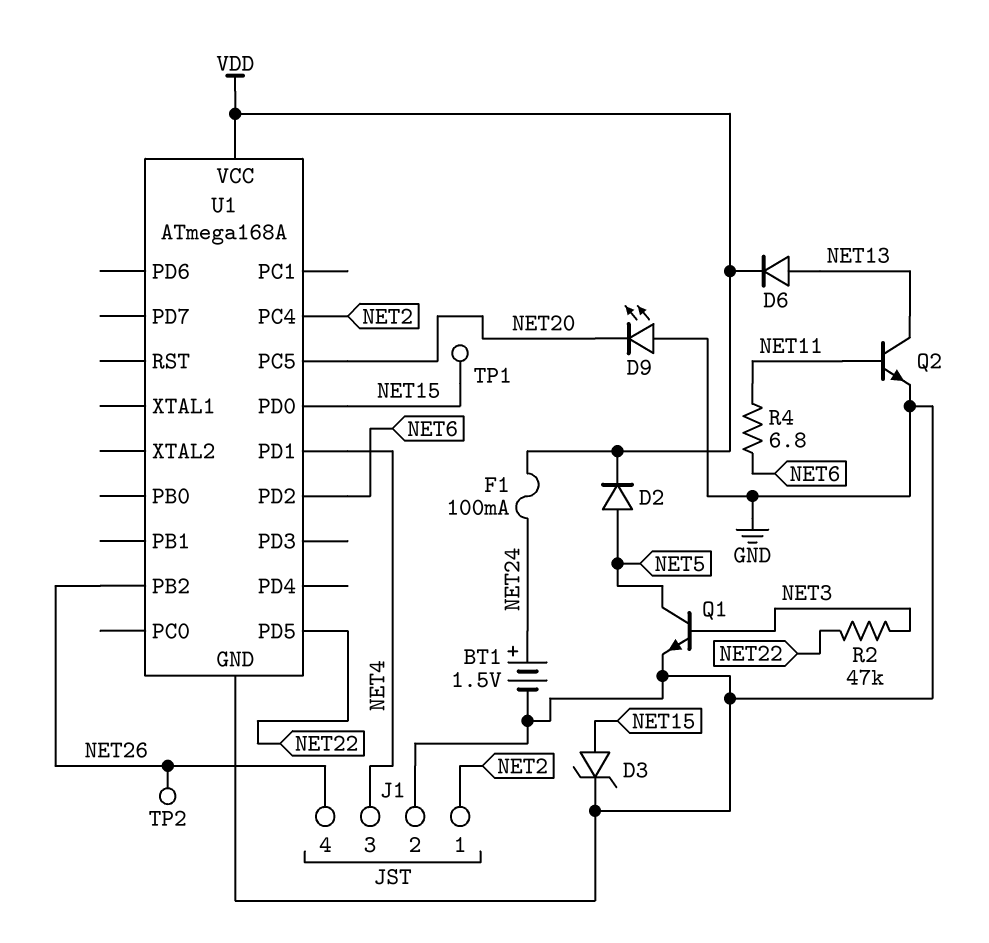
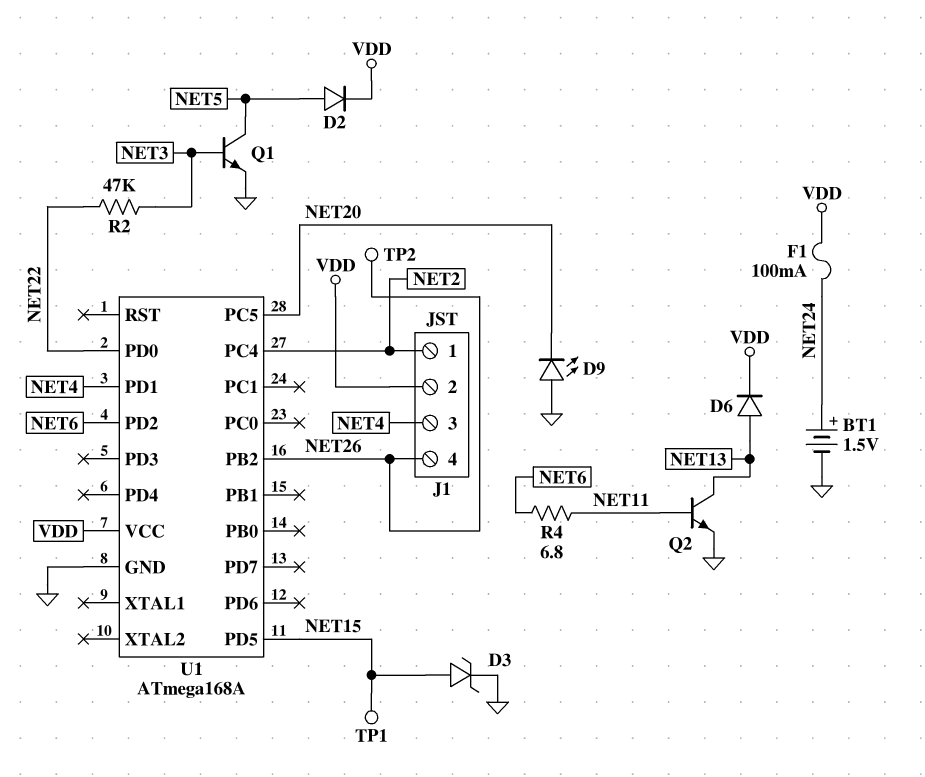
J1 pin 2: GND -> VDD
U1 pin PD0: NET15 -> NET22
U1 pin PD5: NET22 -> NET15

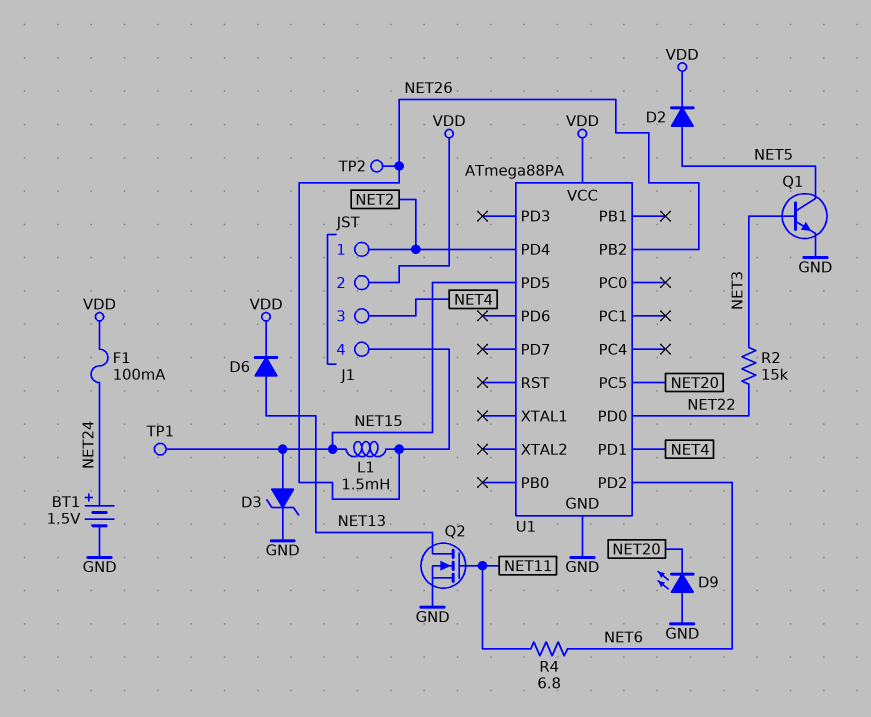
L1: none -> 1.5mH (NET15, NET26)
Q2: NPN (B NET11, C NET13, E GND) -> NMOS (G NET11, D NET13, S GND)
R2: 47k (NET3, NET22) -> 15k (NET3, NET22)
U1: ATmega168A -> ATmega88PA
U1 pin PC4: NET2 -> none
U1 pin PD4: none -> NET2

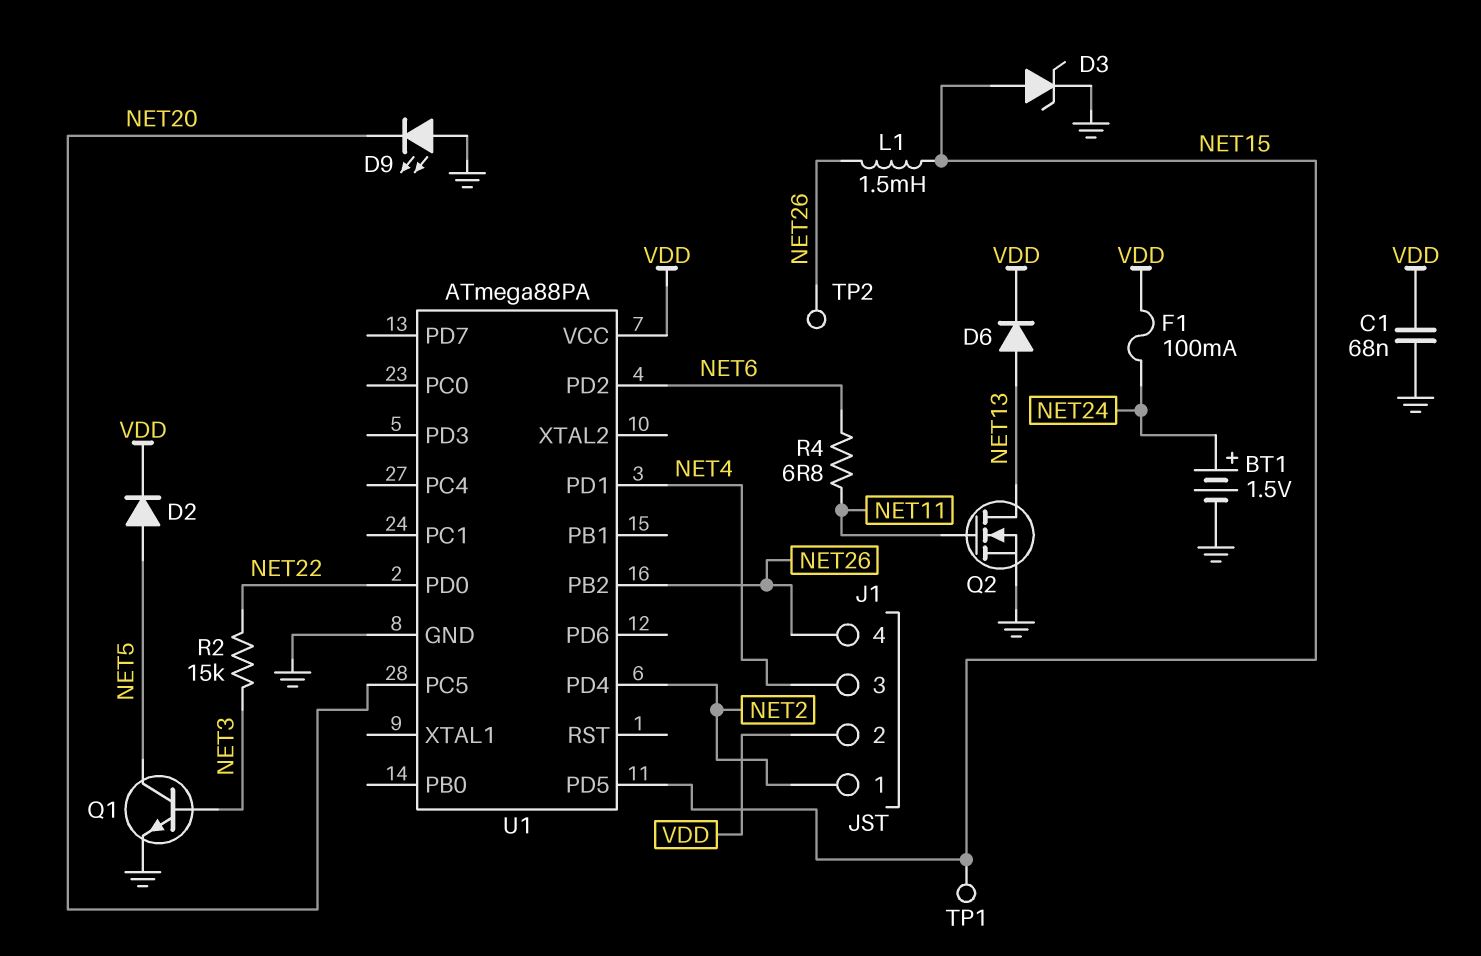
C1: none -> 68nF (GND, VDD)

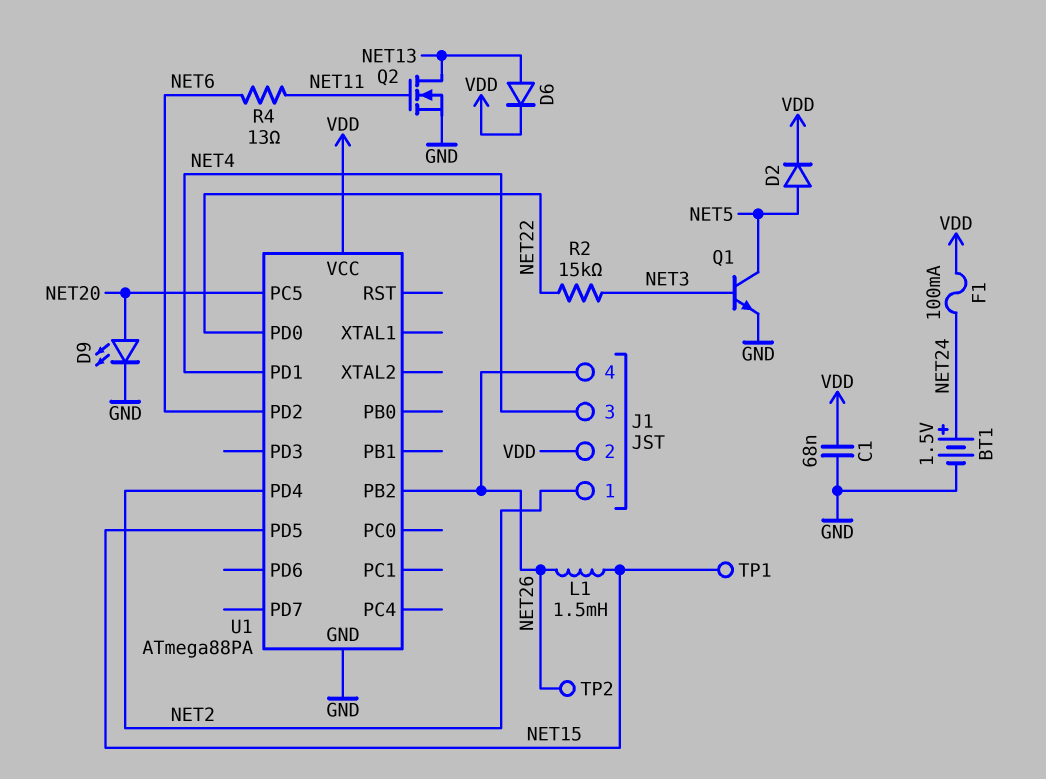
D3: zener (A NET15, K GND) -> none
D9: LED (A GND, K NET20) -> LED (A NET20, K GND)
R4: 6.8 (NET6, NET11) -> 13 (NET6, NET11)

